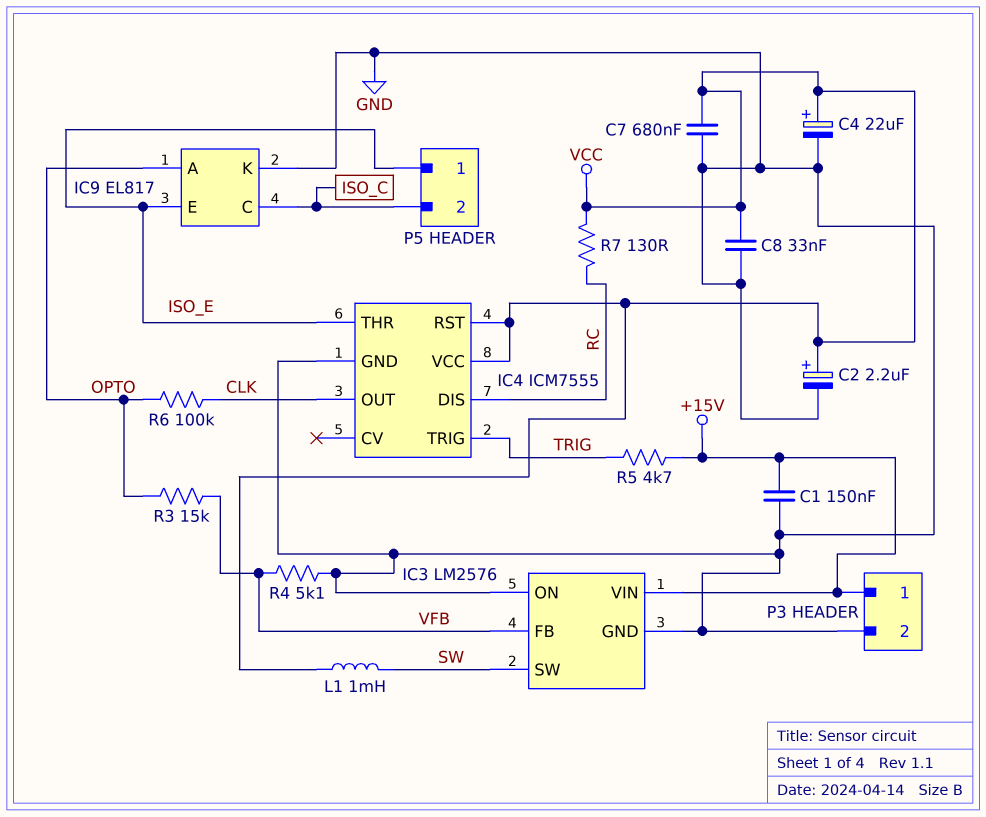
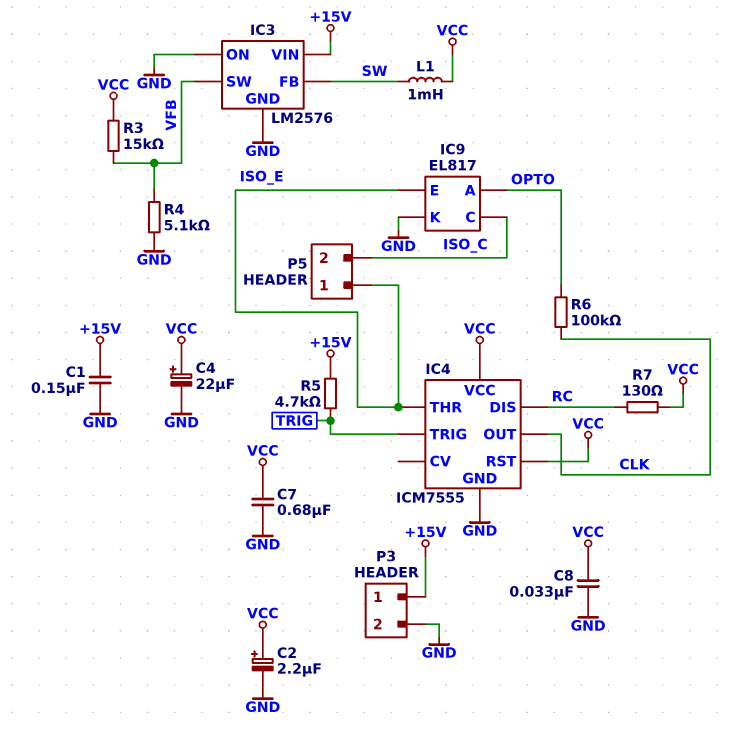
IC3 pin FB: VFB -> SW
IC3 pin SW: SW -> VFB
R3: 15k (OPTO, VFB) -> 15k (VCC, VFB)

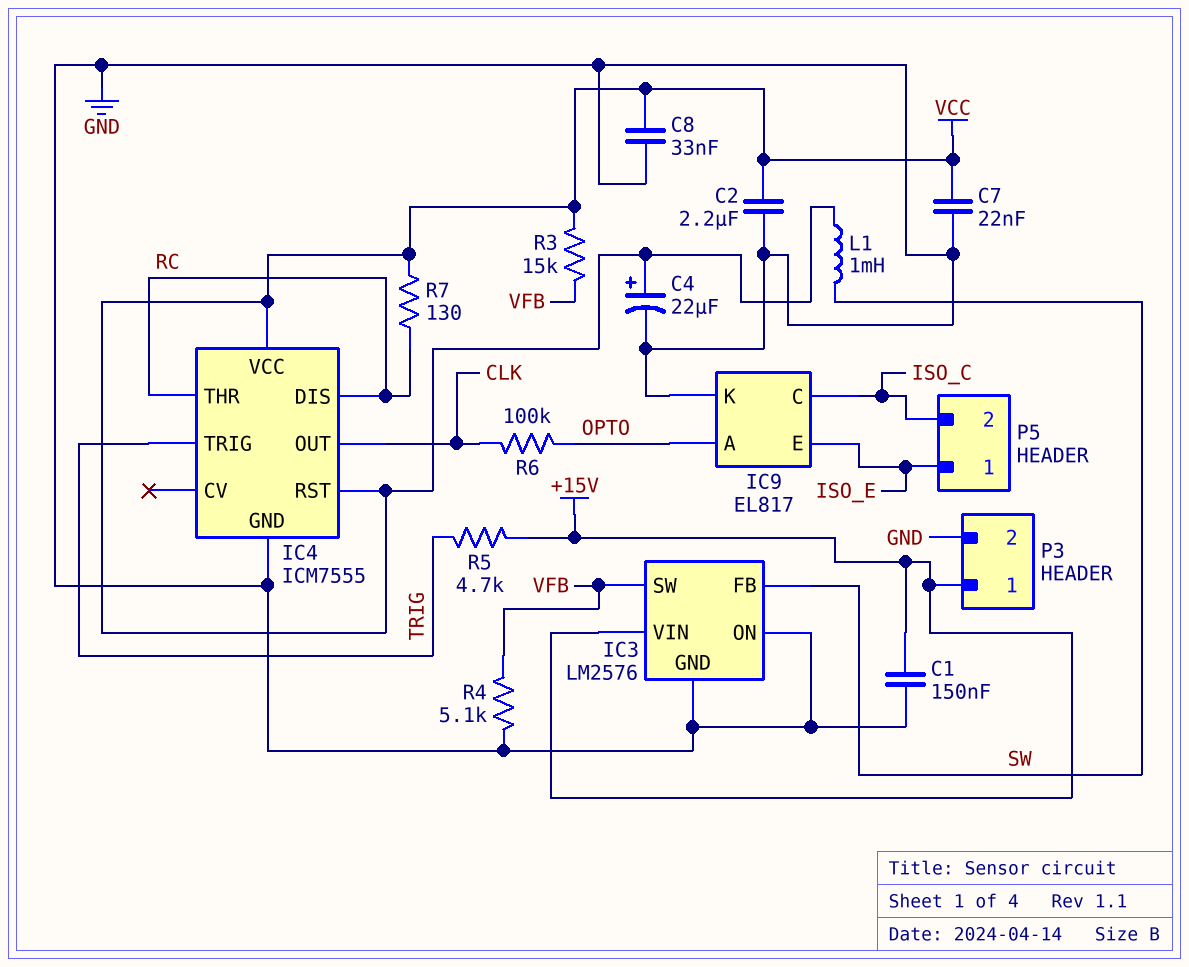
C2: 2.2uF (plus VCC, minus GND) -> 2.2uF (GND, VCC)
C7: 680nF (GND, VCC) -> 22nF (GND, VCC)
IC4 pin THR: ISO_E -> RC

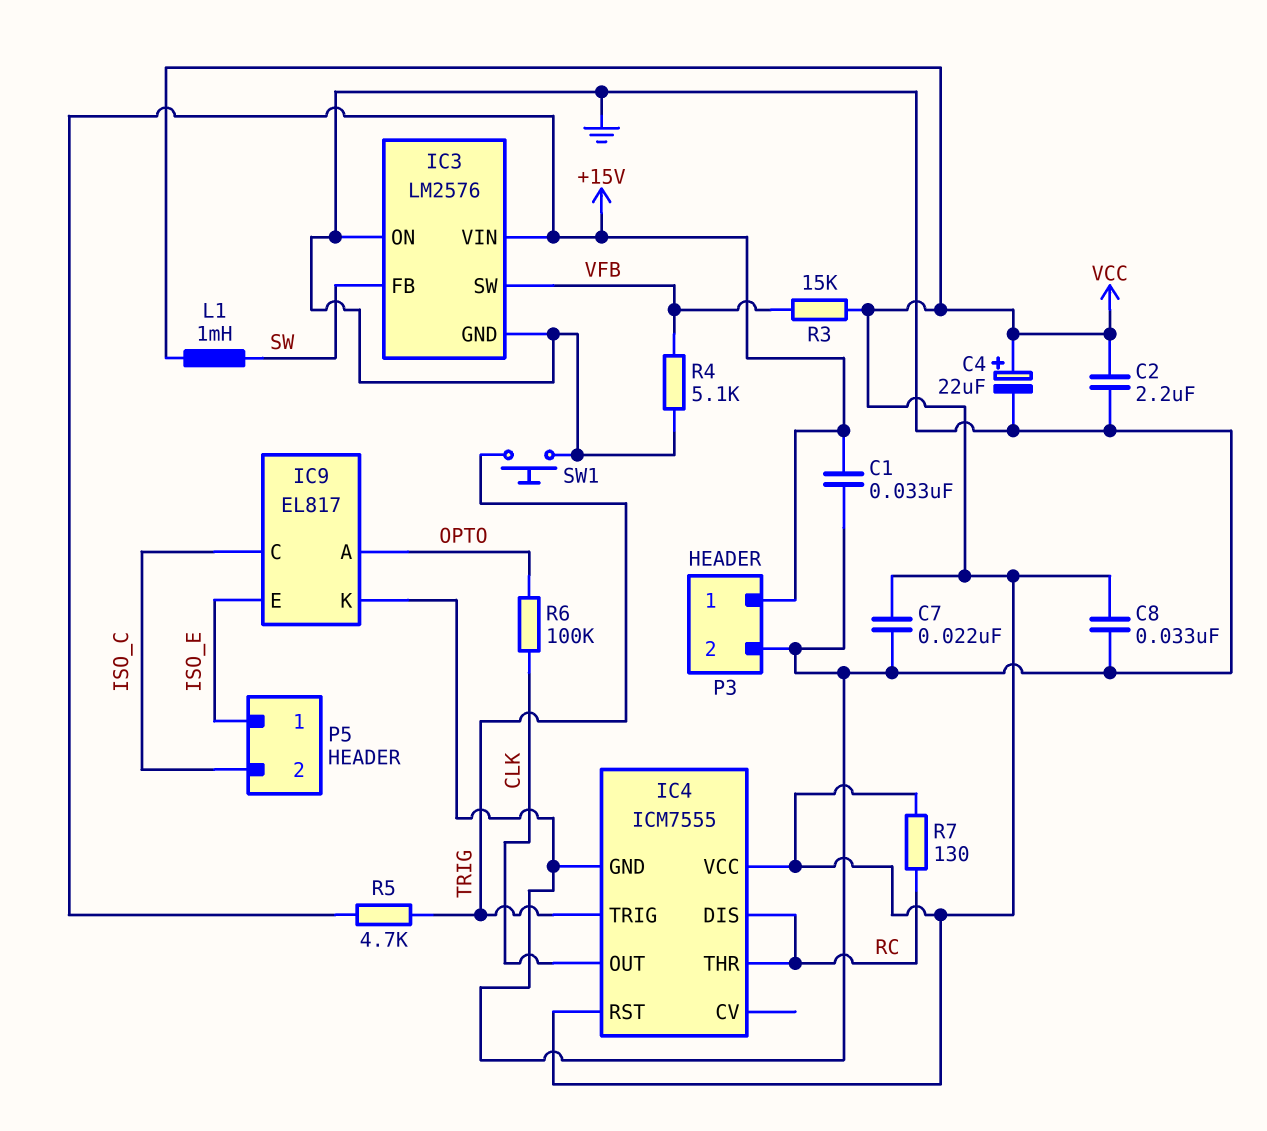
C1: 150nF (+15V, GND) -> 33nF (+15V, GND)
SW1: none -> button (GND, TRIG)

